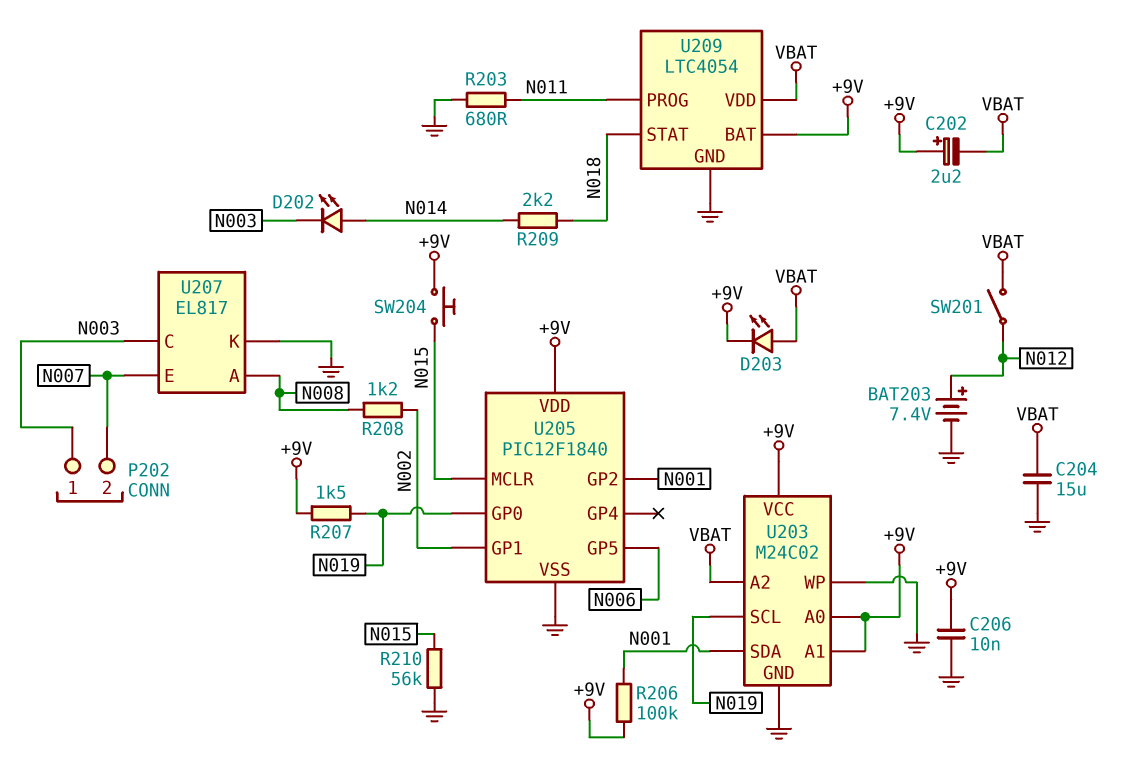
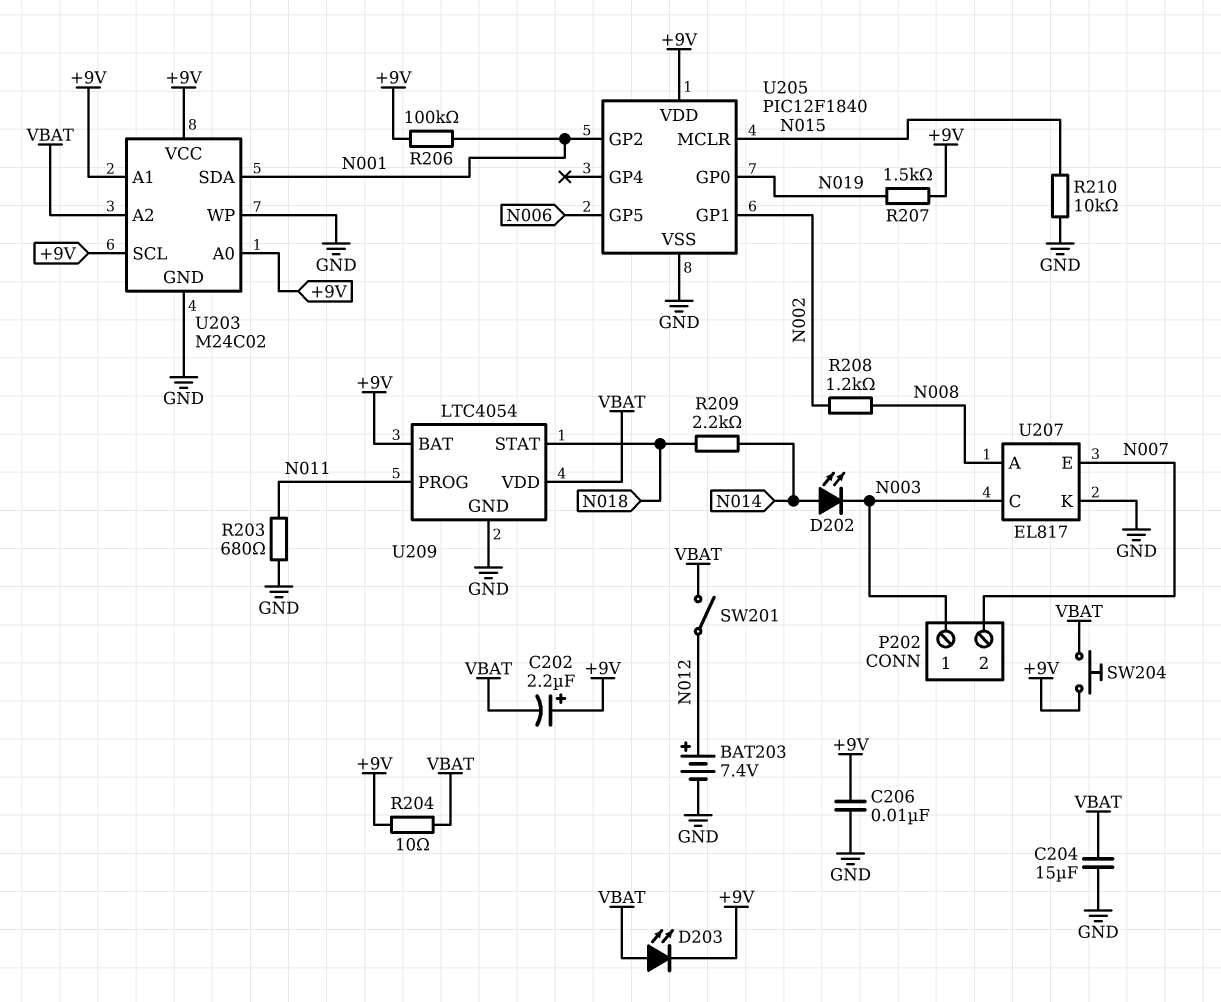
R204: none -> 10 (+9V, VBAT)
R210: 56k (GND, N015) -> 10k (GND, N015)
SW204: button (+9V, N015) -> button (+9V, VBAT)
U203 pin SCL: N019 -> +9V

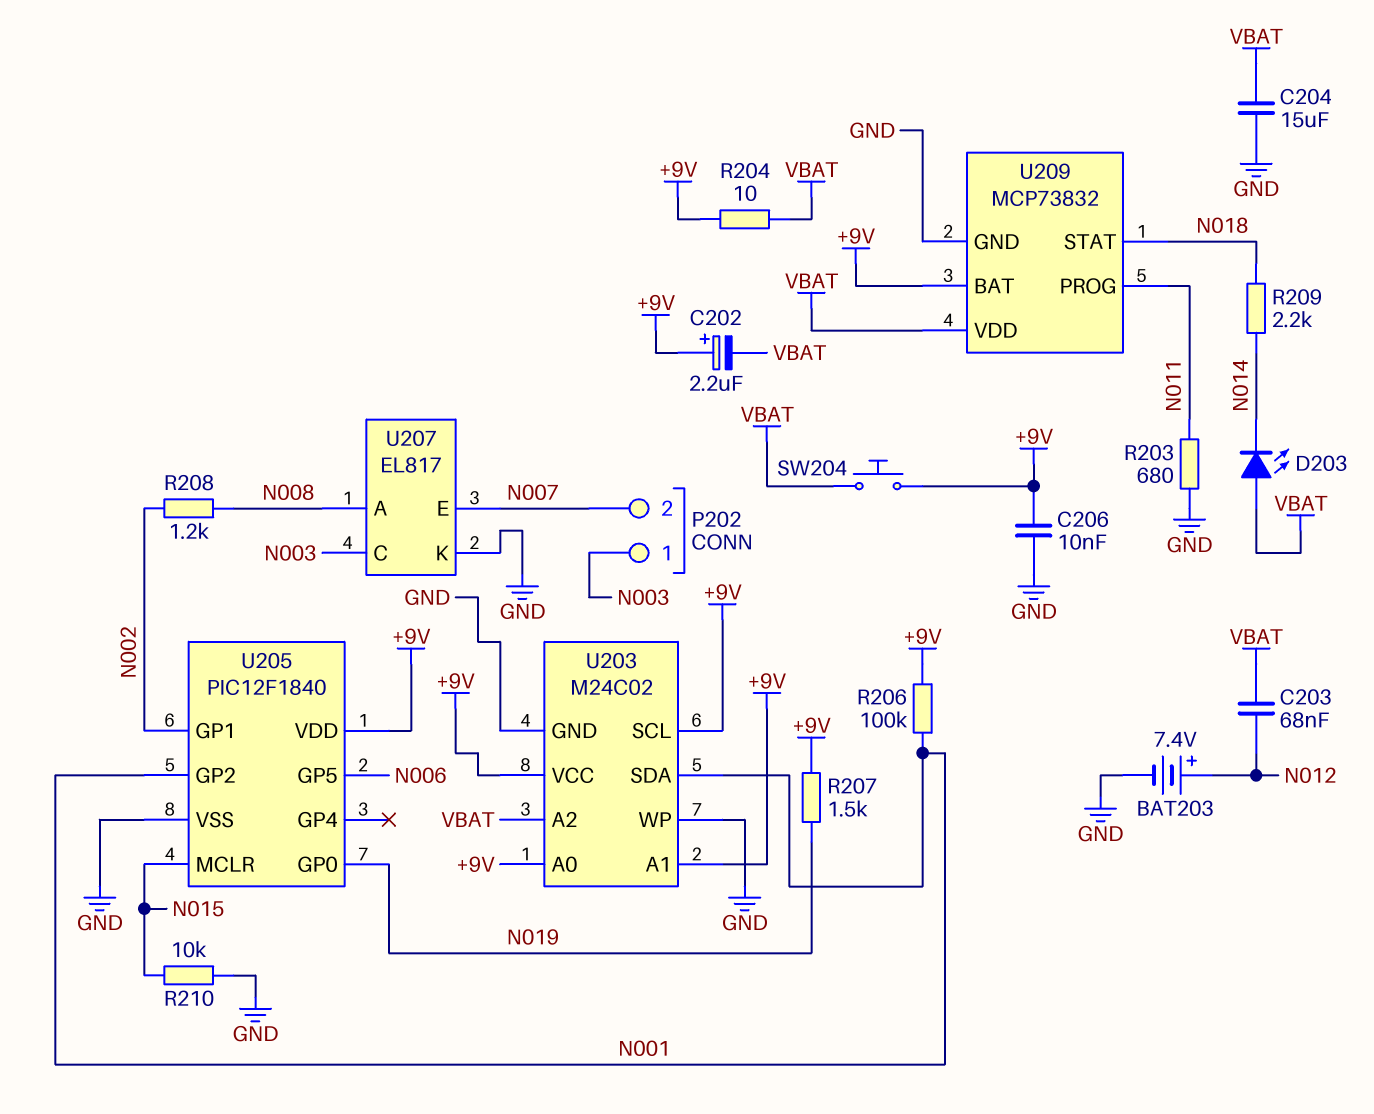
C203: none -> 68nF (N012, VBAT)
D202: LED (A N014, K N003) -> none
D203: LED (A VBAT, K +9V) -> LED (A VBAT, K N014)
SW201: switch (N012, VBAT) -> none
U209: LTC4054 -> MCP73832

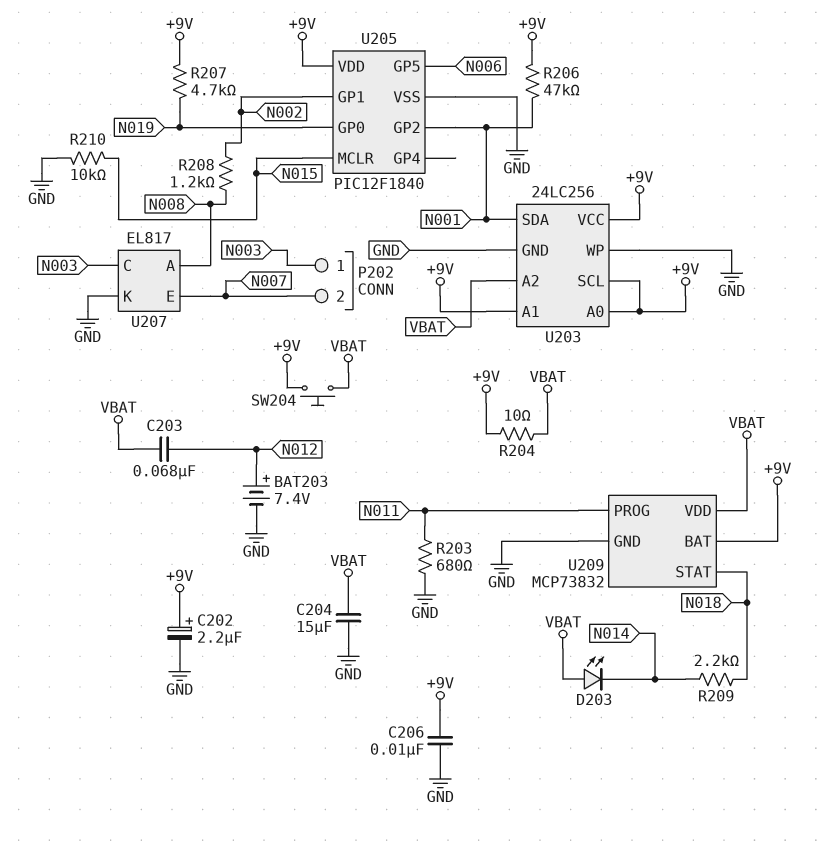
C202: 2.2uF (plus +9V, minus VBAT) -> 2.2uF (plus +9V, minus GND)
R206: 100k (+9V, N001) -> 47k (+9V, N001)
R207: 1.5k (+9V, N019) -> 4.7k (+9V, N019)
U203: M24C02 -> 24LC256

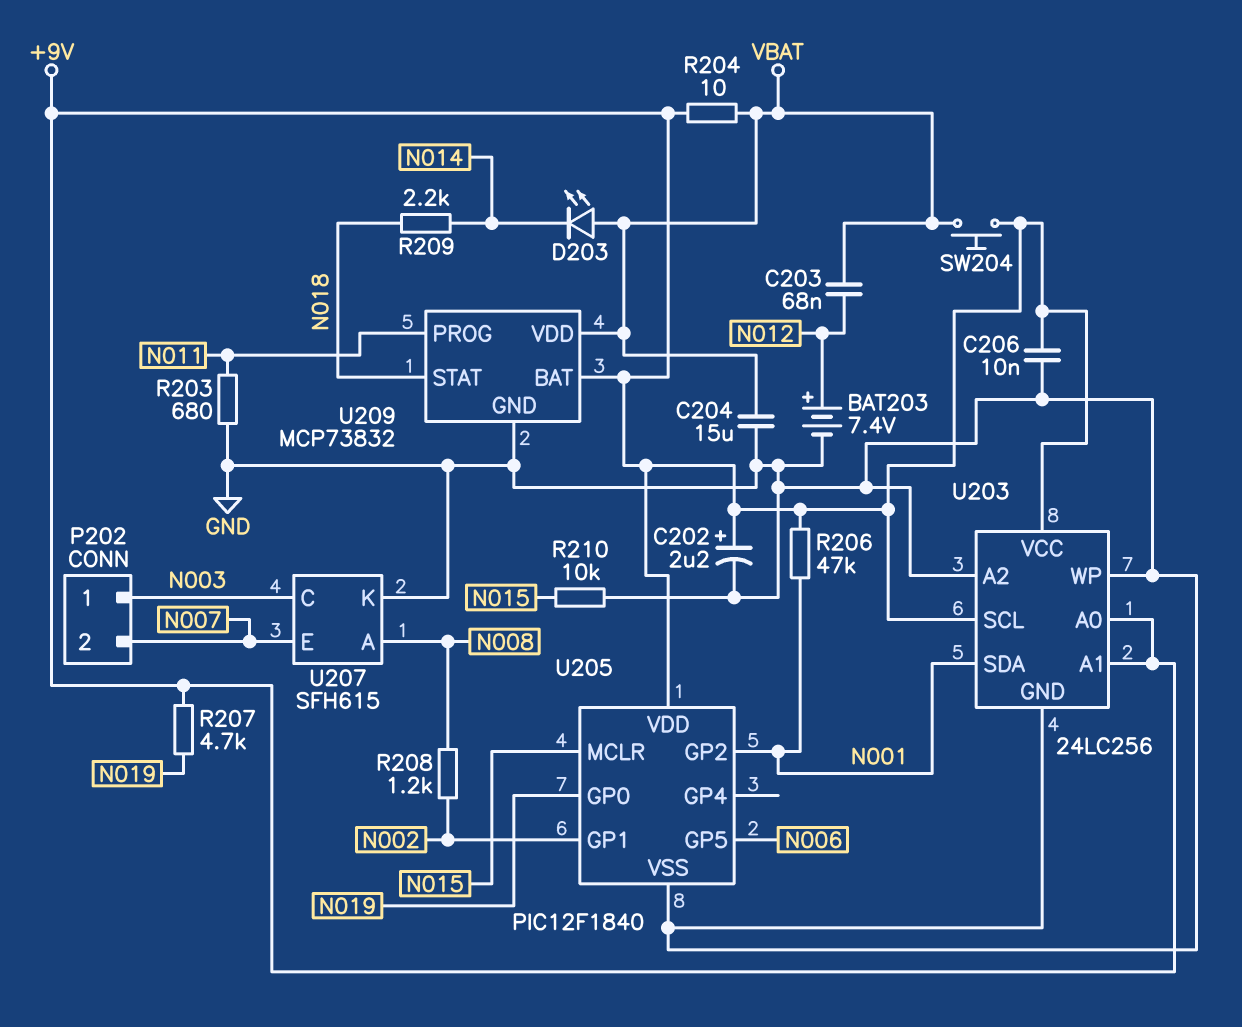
U203 pin A2: VBAT -> GND
U207: EL817 -> SFH615

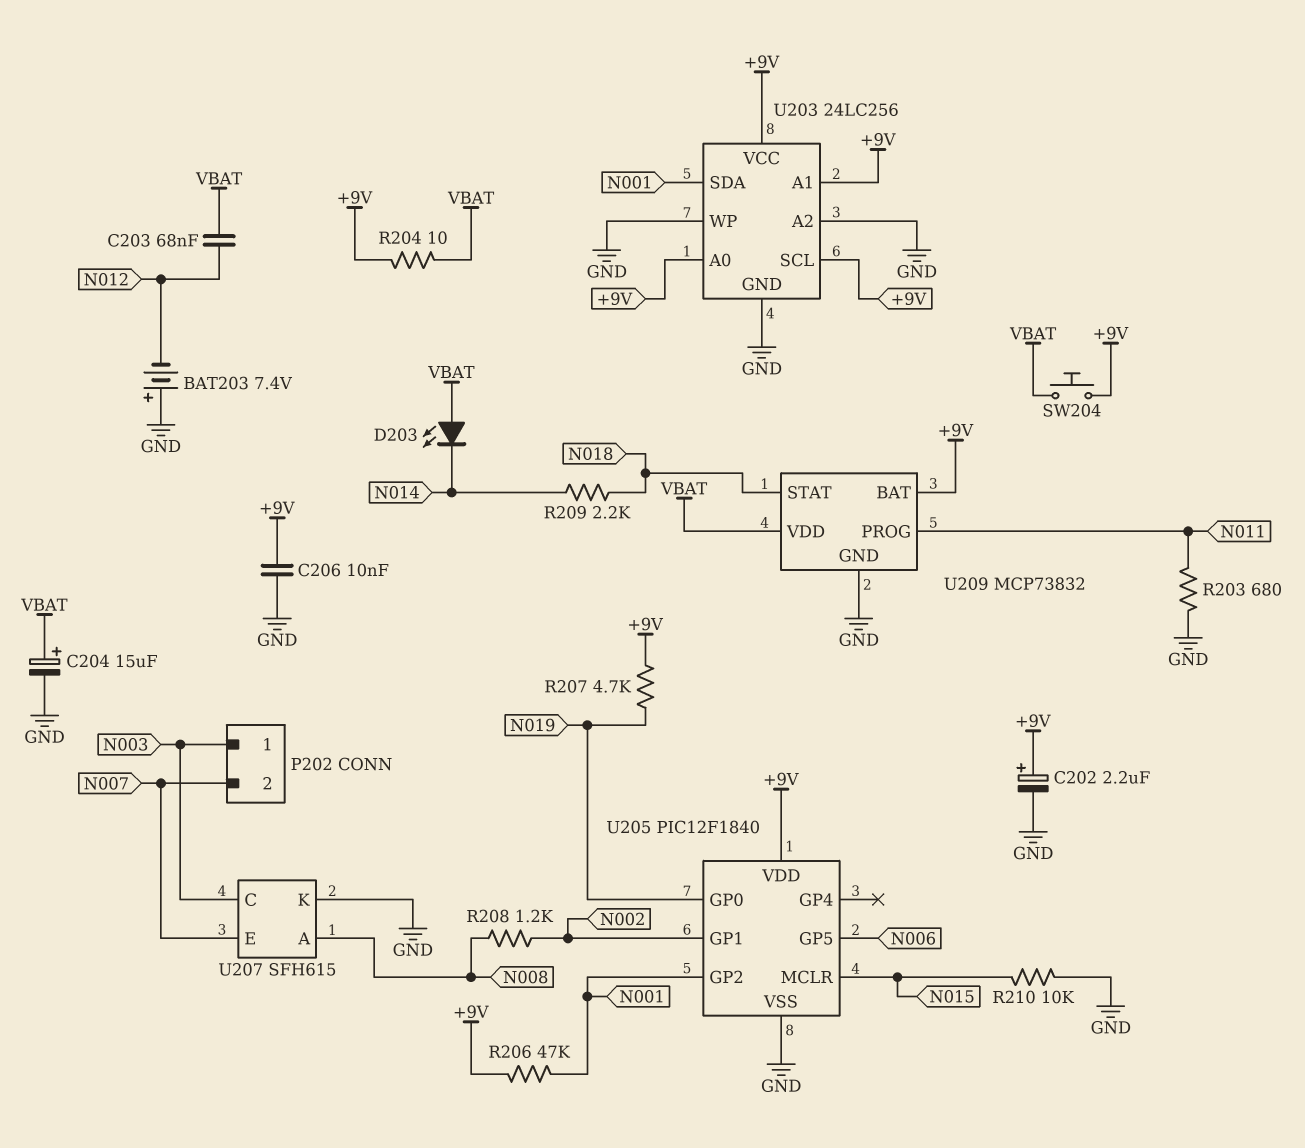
BAT203: 7.4V (plus N012, minus GND) -> 7.4V (plus GND, minus N012)
C204: 15uF (GND, VBAT) -> 15uF (plus VBAT, minus GND)

